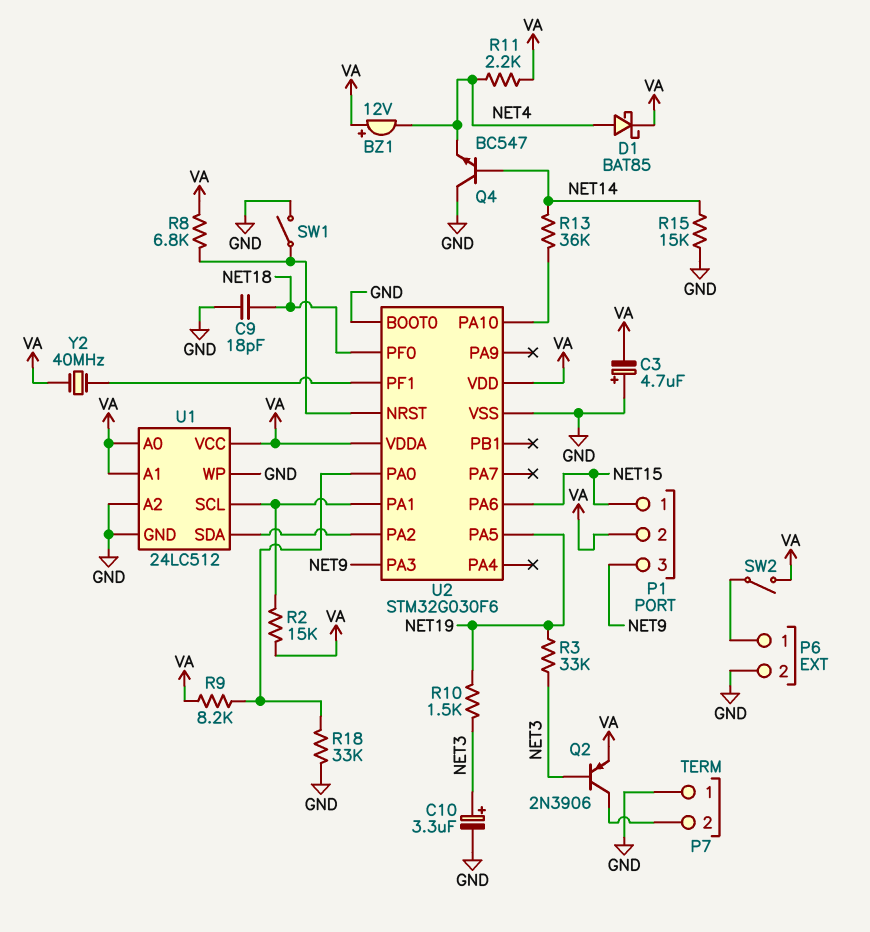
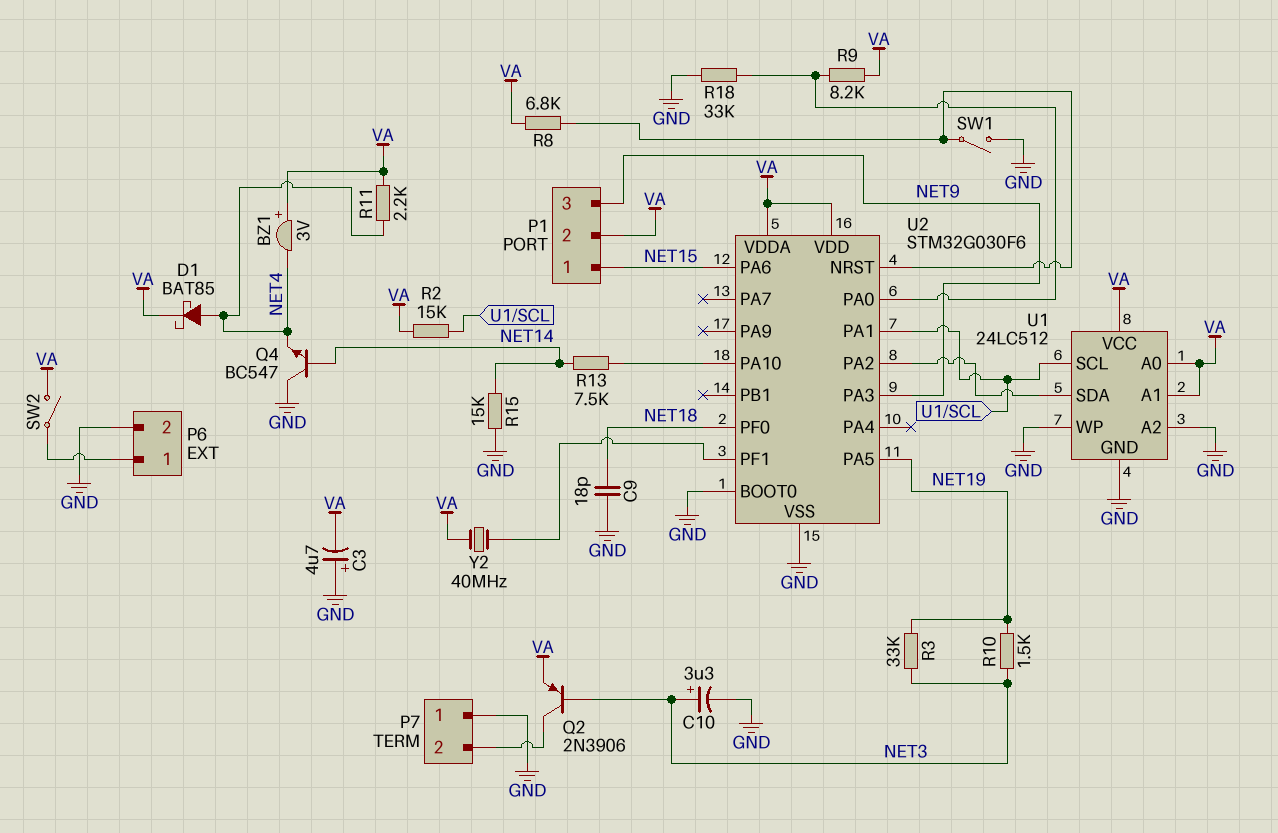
BZ1: buzzer 12V (plus VA, minus NET4) -> buzzer 3V (plus VA, minus NET4)
R13: 36k (NET14, U2/PA10) -> 7.5k (NET14, U2/PA10)

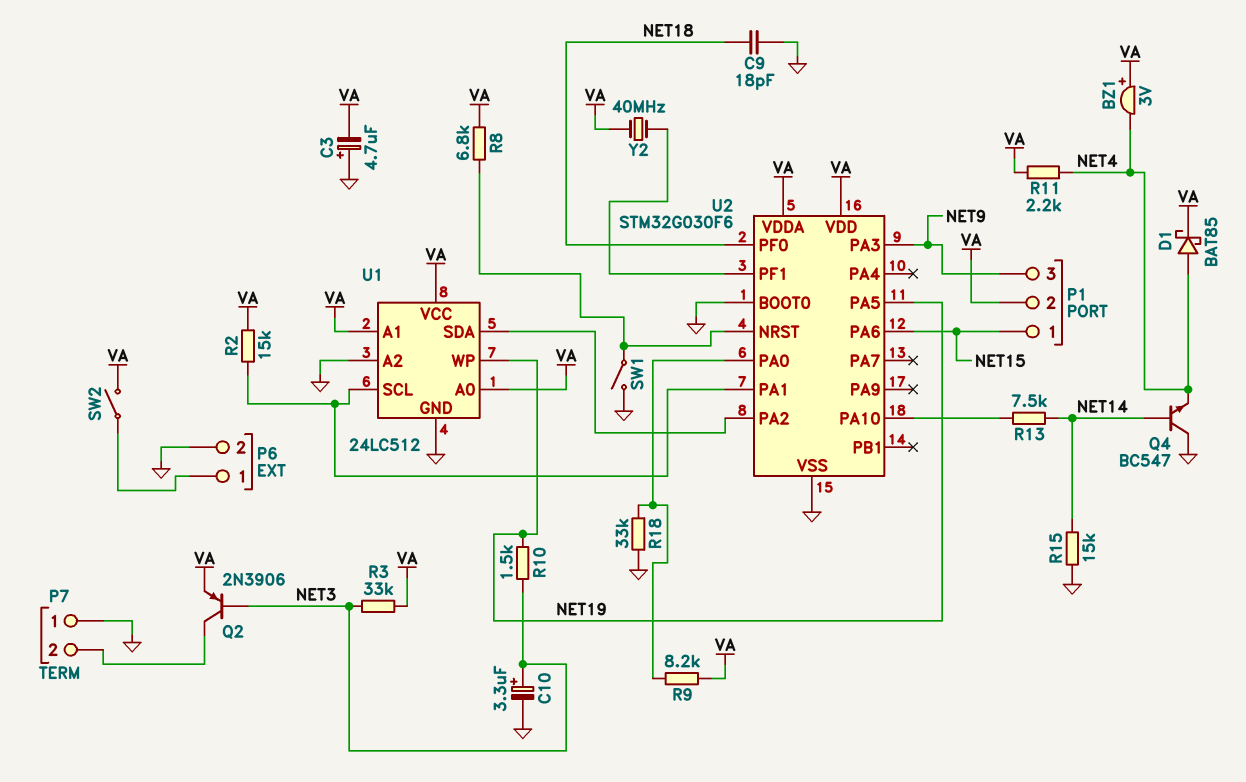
R3: 33k (NET3, NET19) -> 33k (NET3, VA)
U1 pin WP: GND -> NET19

